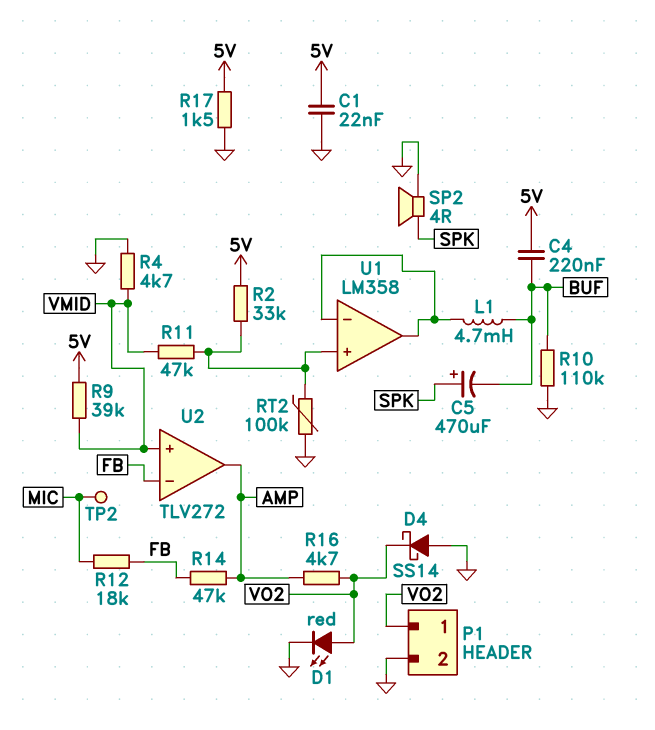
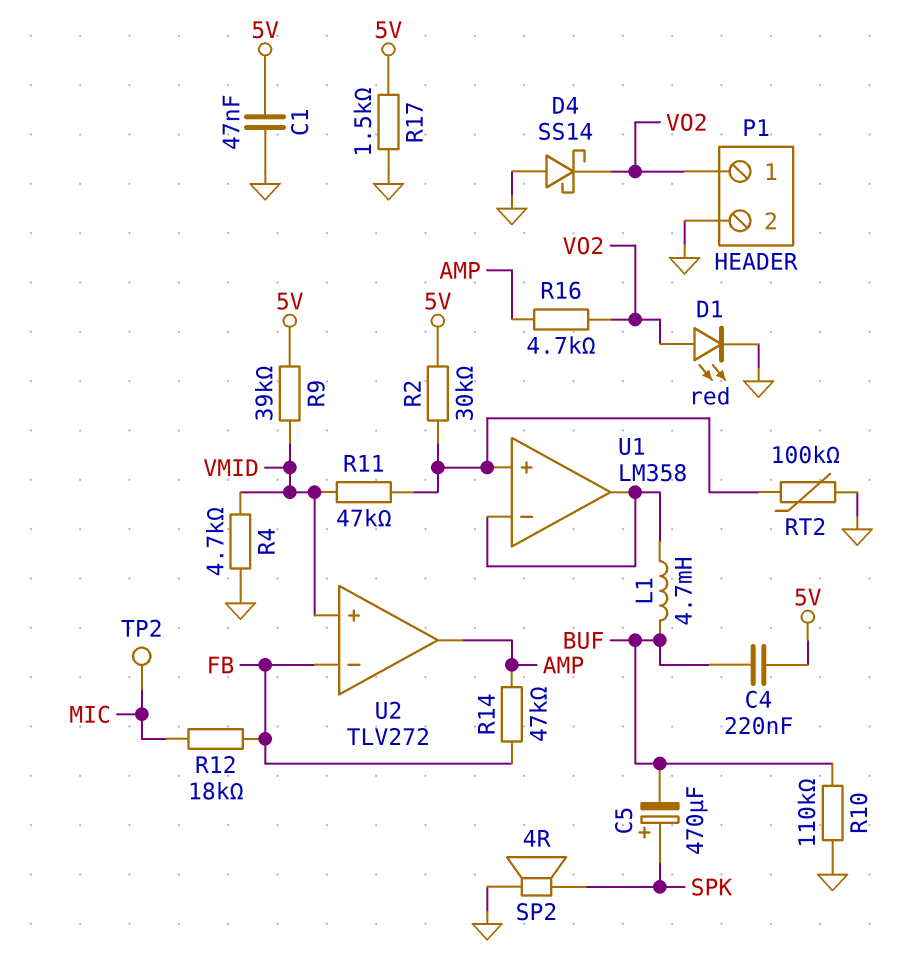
C1: 22nF (5V, GND) -> 47nF (5V, GND)
R2: 33k (5V, U1/in+) -> 30k (5V, U1/in+)

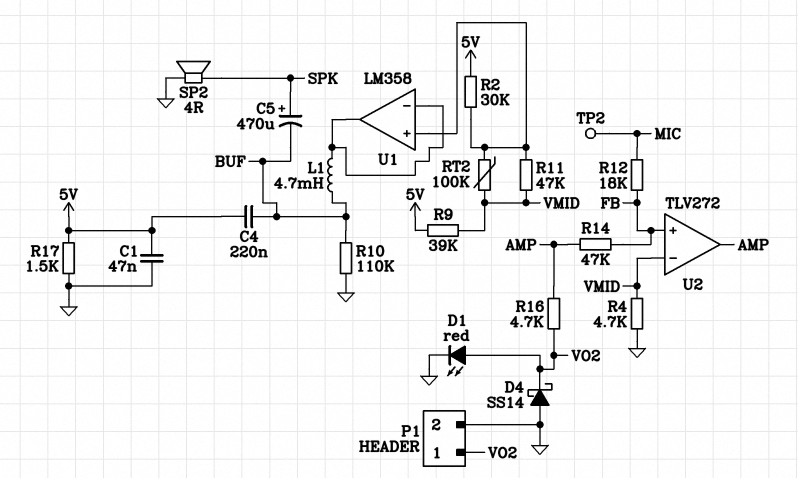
RT2: 100k (GND, U1/in+) -> 100k (U1/in+, VMID)
U2 pin in+: VMID -> FB
U2 pin in-: FB -> VMID

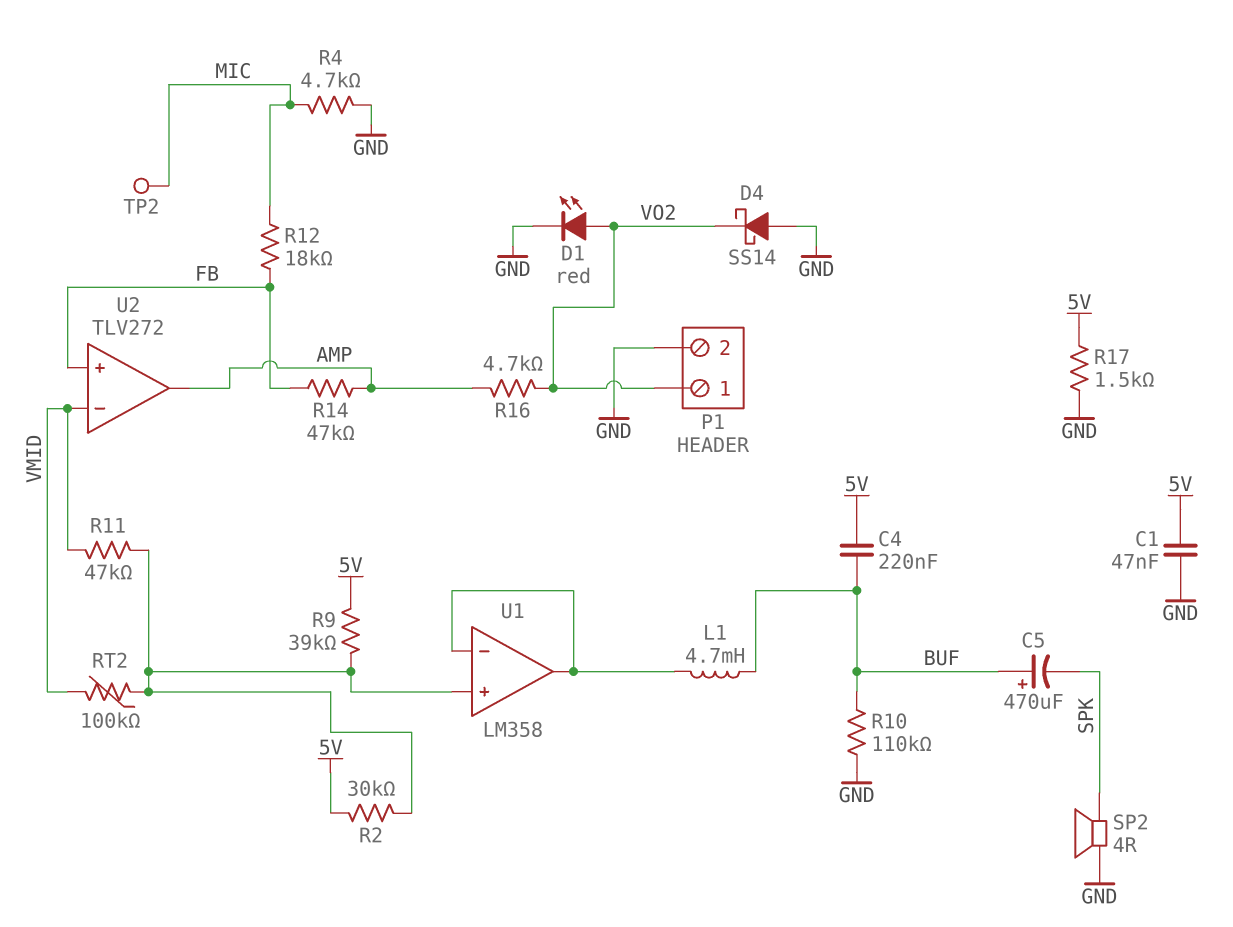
C5: 470uF (plus SPK, minus BUF) -> 470uF (plus BUF, minus SPK)
R4: 4.7k (GND, VMID) -> 4.7k (GND, MIC)
R9: 39k (5V, VMID) -> 39k (5V, U1/in+)

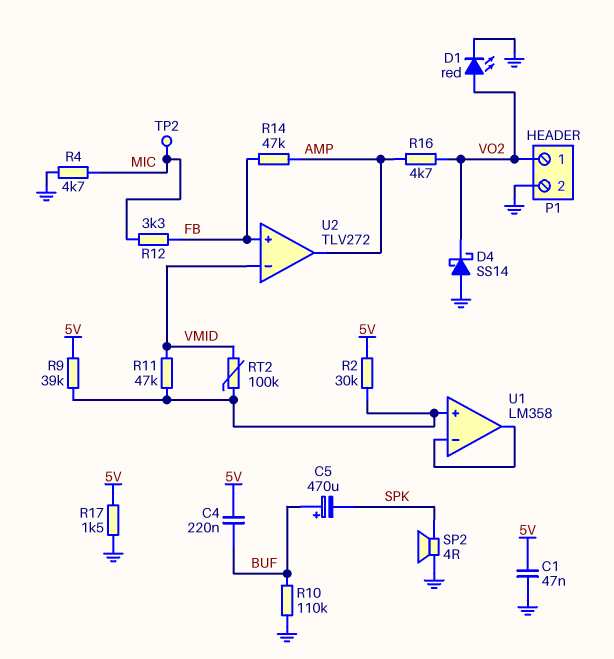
L1: 4.7mH (BUF, U1/in-) -> none
R12: 18k (FB, MIC) -> 3.3k (FB, MIC)

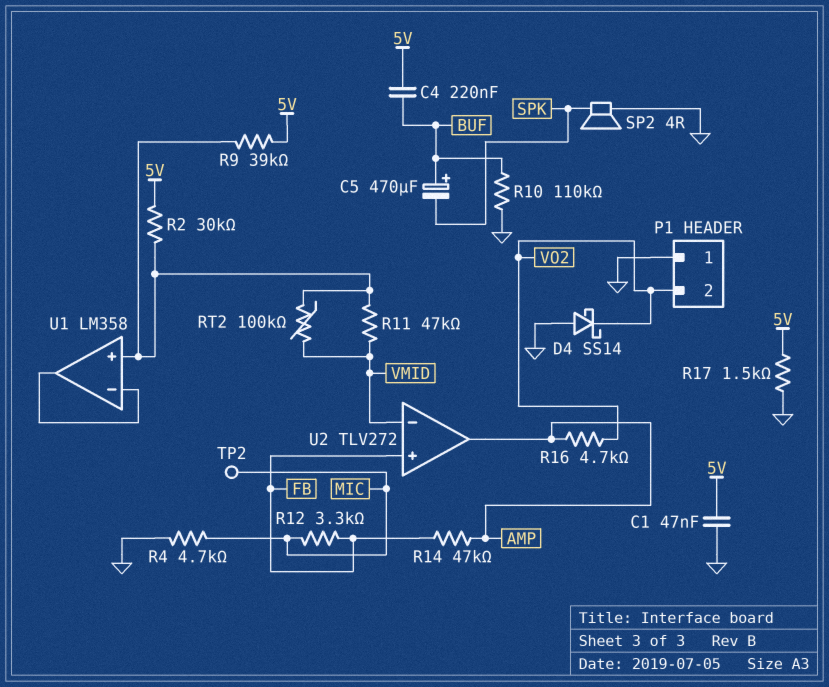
D1: LED red (A VO2, K GND) -> none
P1 pin 1: VO2 -> GND
P1 pin 2: GND -> VO2

